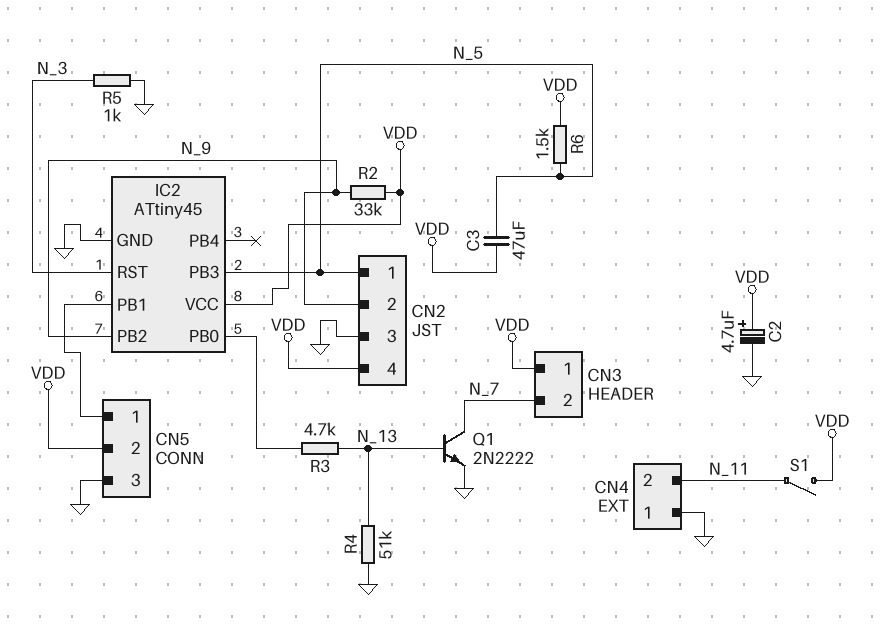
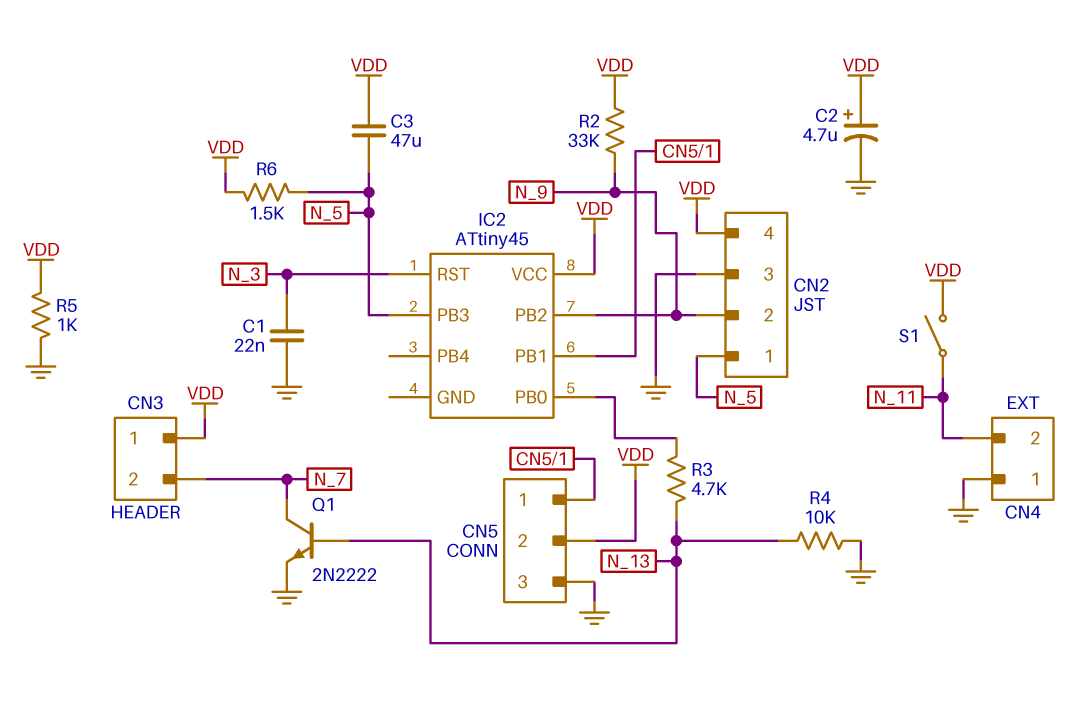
C1: none -> 22nF (GND, N_3)
IC2 pin GND: GND -> none
R4: 51k (GND, N_13) -> 10k (GND, N_13)
R5: 1k (GND, N_3) -> 1k (GND, VDD)

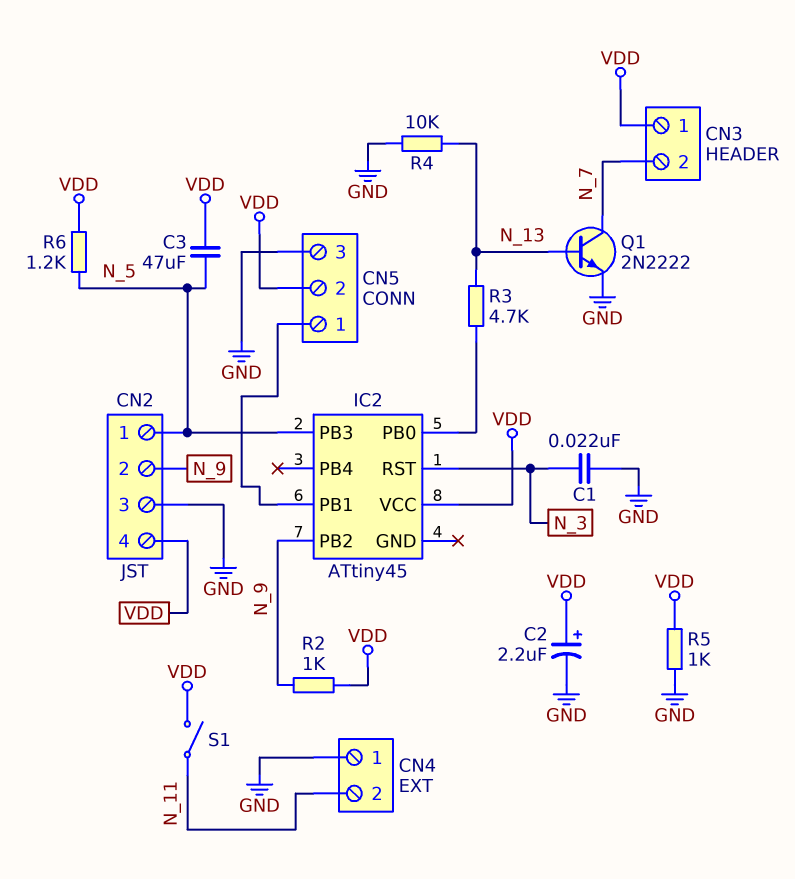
C2: 4.7uF (plus VDD, minus GND) -> 2.2uF (plus VDD, minus GND)
R2: 33k (N_9, VDD) -> 1k (N_9, VDD)
R6: 1.5k (N_5, VDD) -> 1.2k (N_5, VDD)

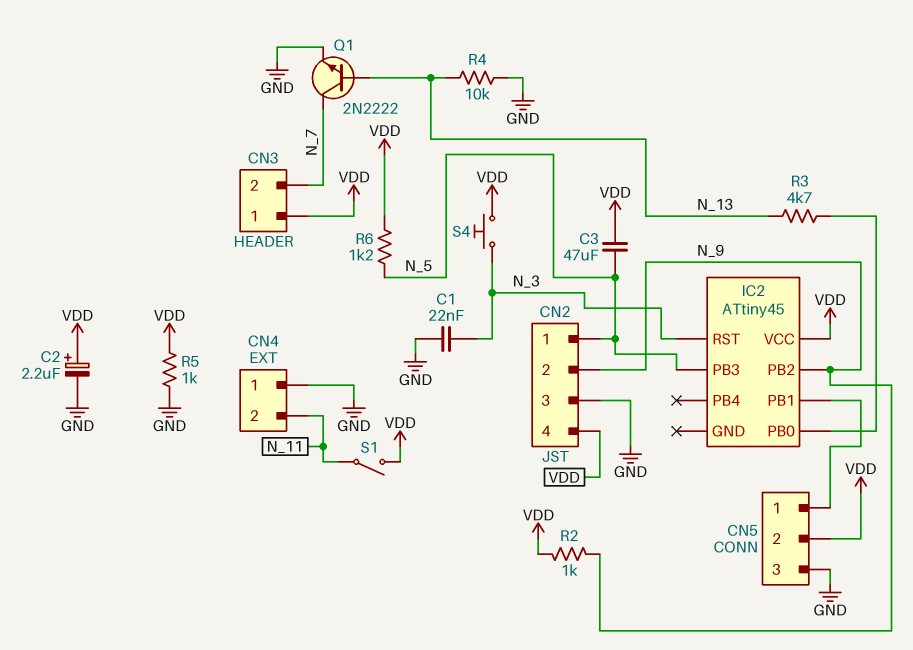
S4: none -> button (N_3, VDD)

